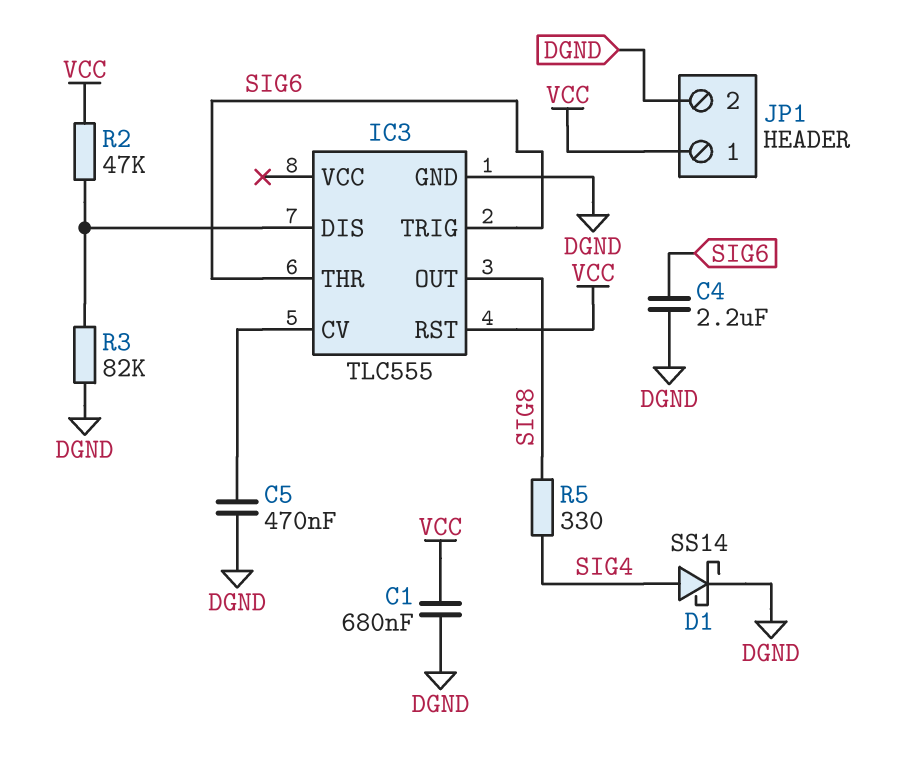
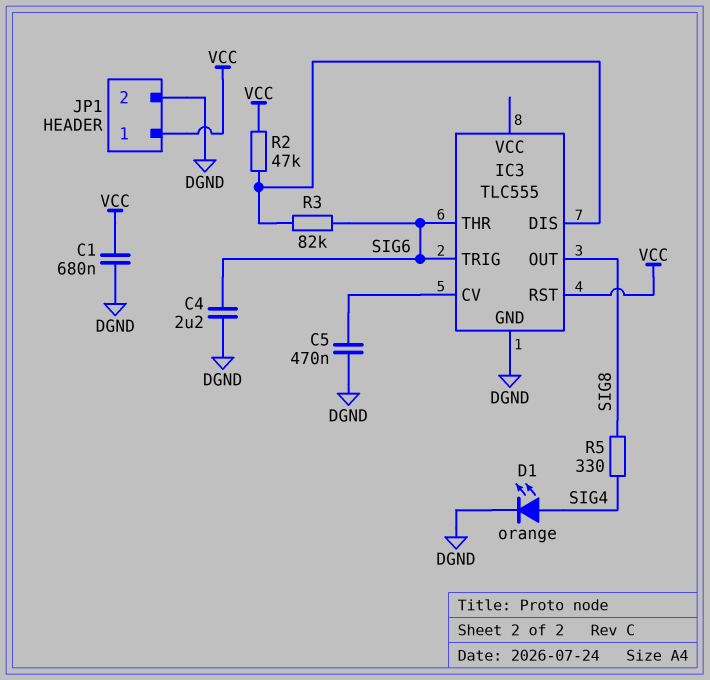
D1: schottky SS14 (A SIG4, K DGND) -> LED orange (A SIG4, K DGND)
R3: 82k (DGND, IC3/DIS) -> 82k (IC3/DIS, SIG6)

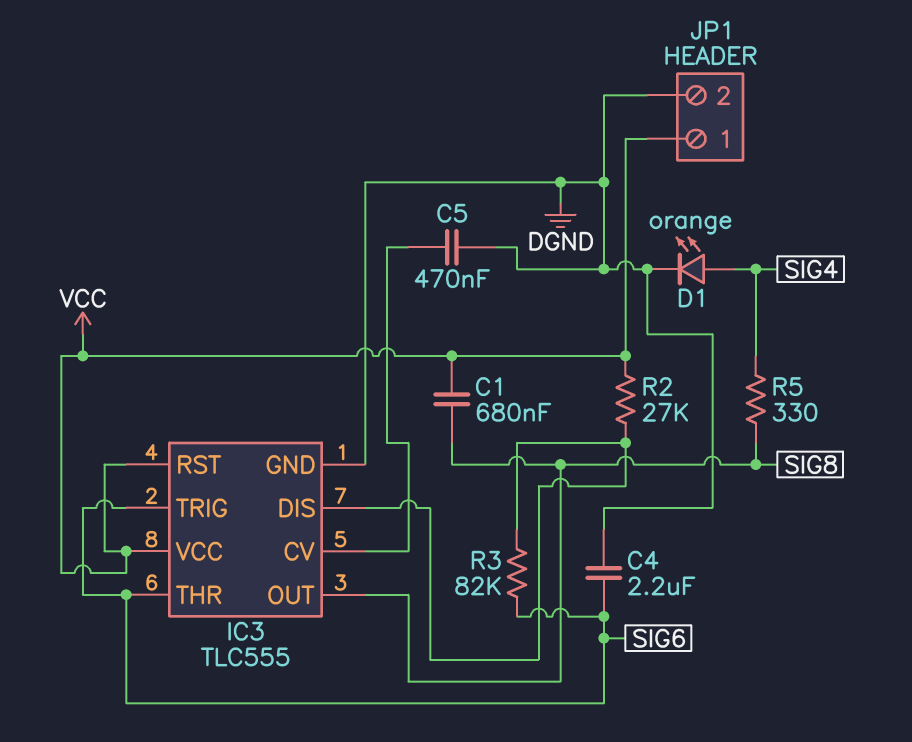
C1: 680nF (DGND, VCC) -> 680nF (SIG8, VCC)
IC3 pin VCC: none -> VCC
R2: 47k (IC3/DIS, VCC) -> 27k (IC3/DIS, VCC)

